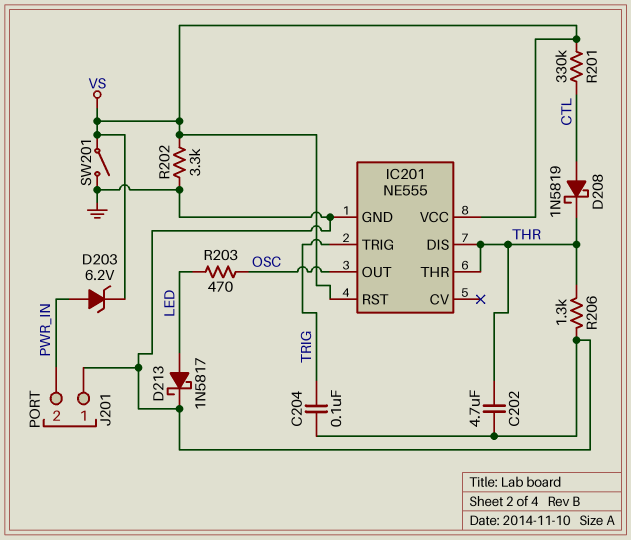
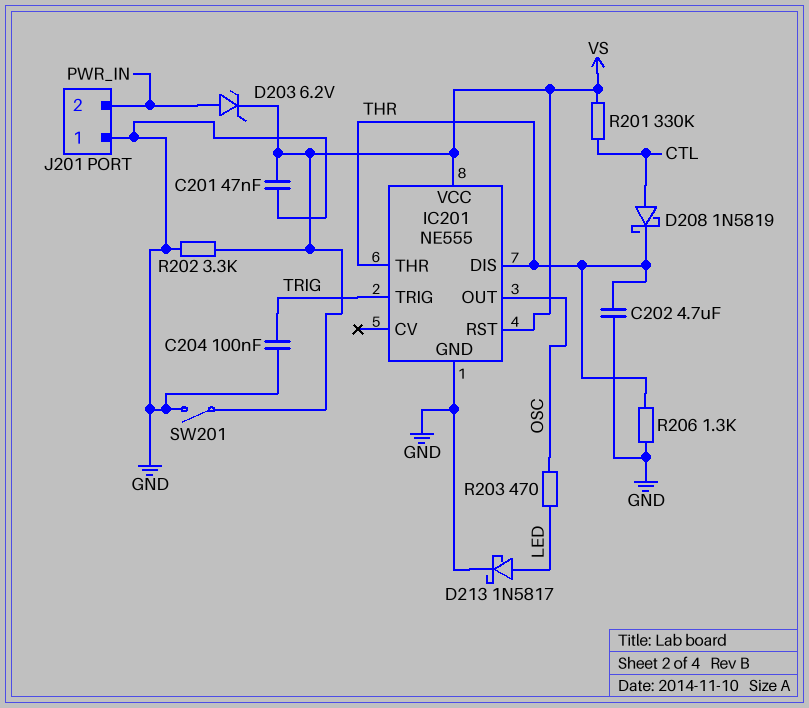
C201: none -> 47nF (GND, VS)

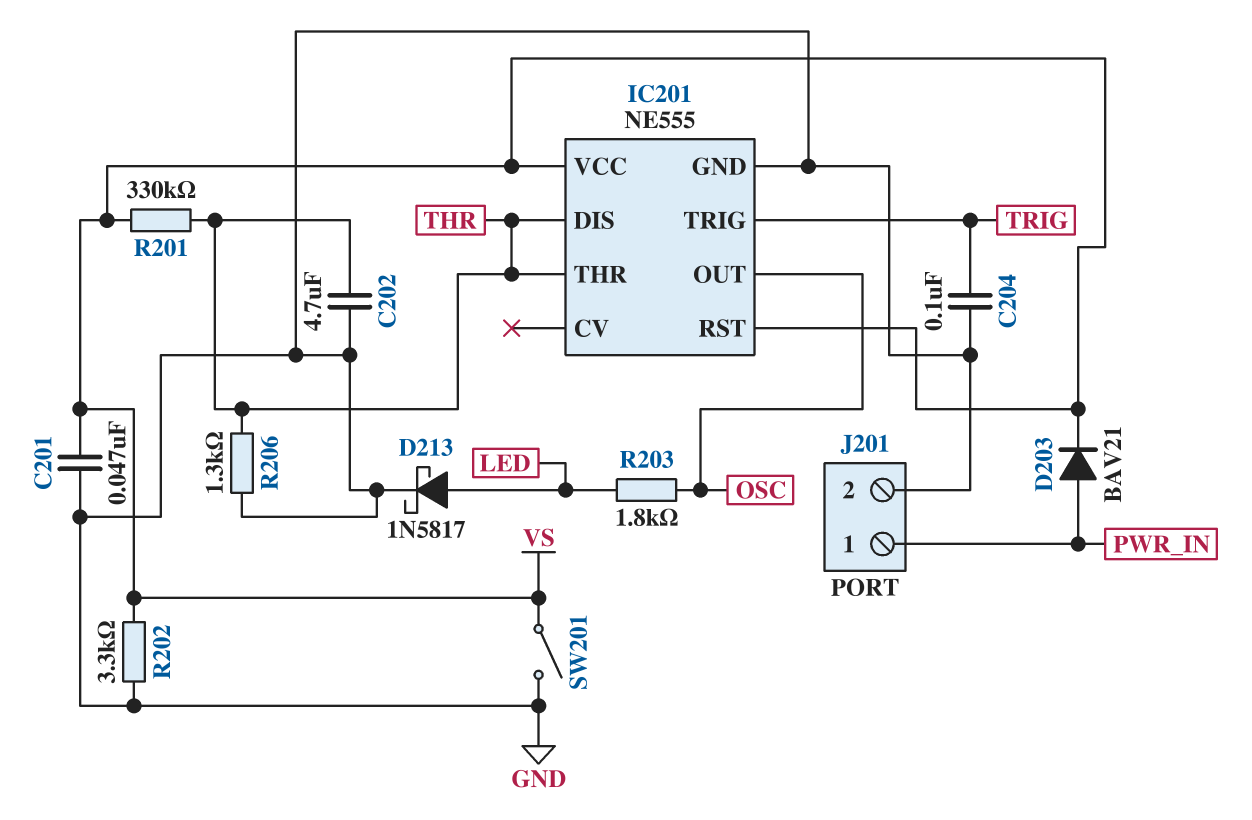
D203: zener 6.2V (A PWR_IN, K VS) -> diode BAV21 (A PWR_IN, K VS)
D208: schottky 1N5819 (A CTL, K THR) -> none
J201 pin 1: GND -> PWR_IN
J201 pin 2: PWR_IN -> GND
R201: 330k (CTL, VS) -> 330k (THR, VS)
R203: 470 (LED, OSC) -> 1.8k (LED, OSC)

